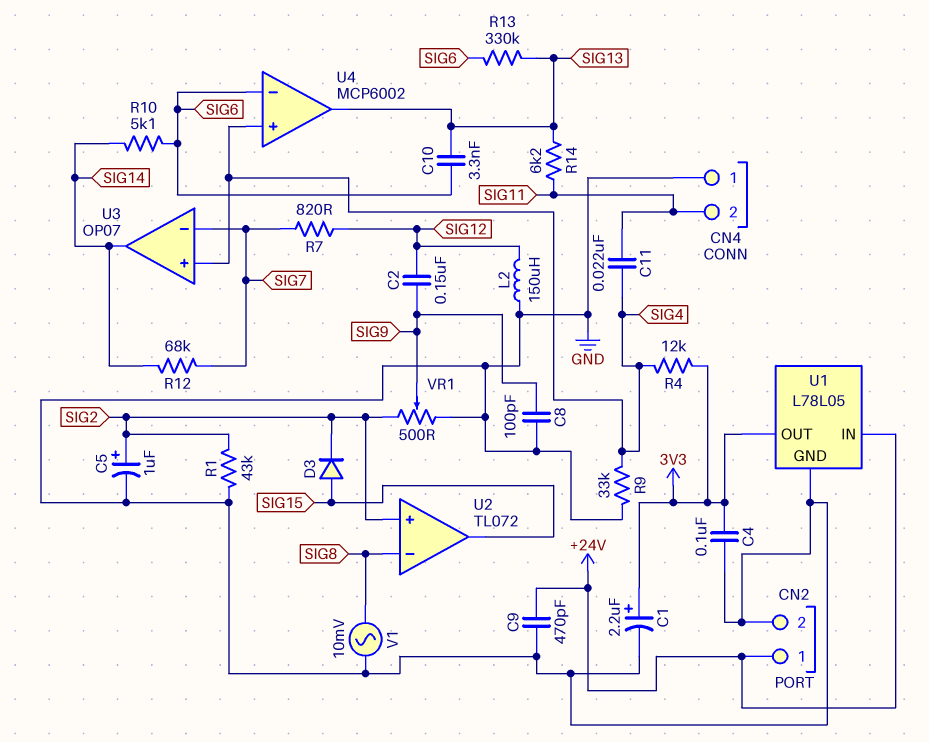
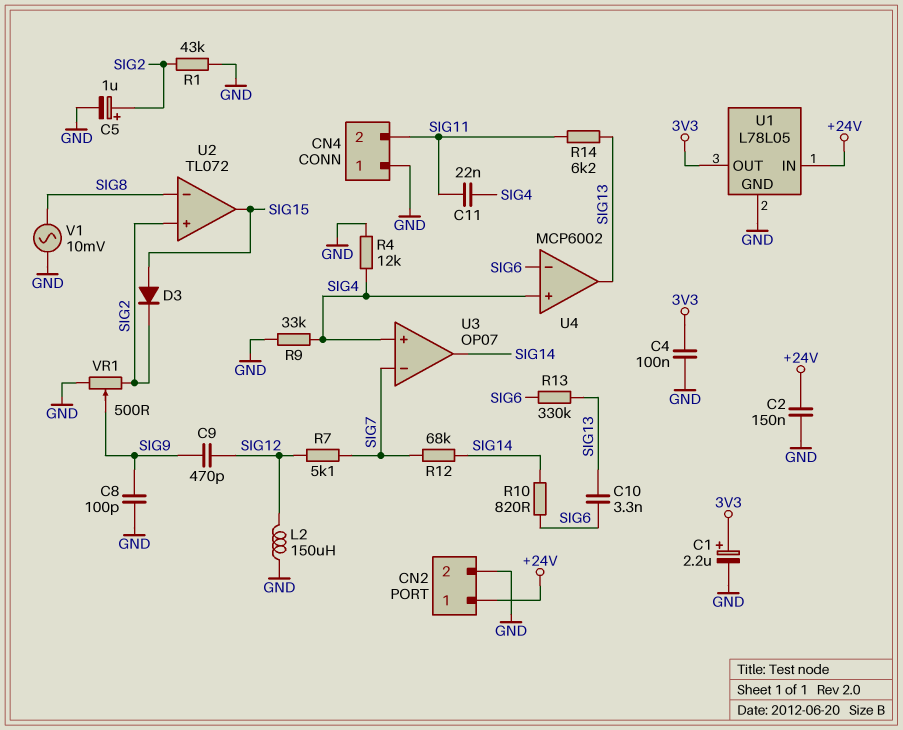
C2: 150nF (SIG9, SIG12) -> 150nF (+24V, GND)
C9: 470pF (+24V, GND) -> 470pF (SIG9, SIG12)
R4: 12k (3V3, SIG4) -> 12k (GND, SIG4)
R7: 820 (SIG7, SIG12) -> 5.1k (SIG7, SIG12)
R10: 5.1k (SIG6, SIG14) -> 820 (SIG6, SIG14)

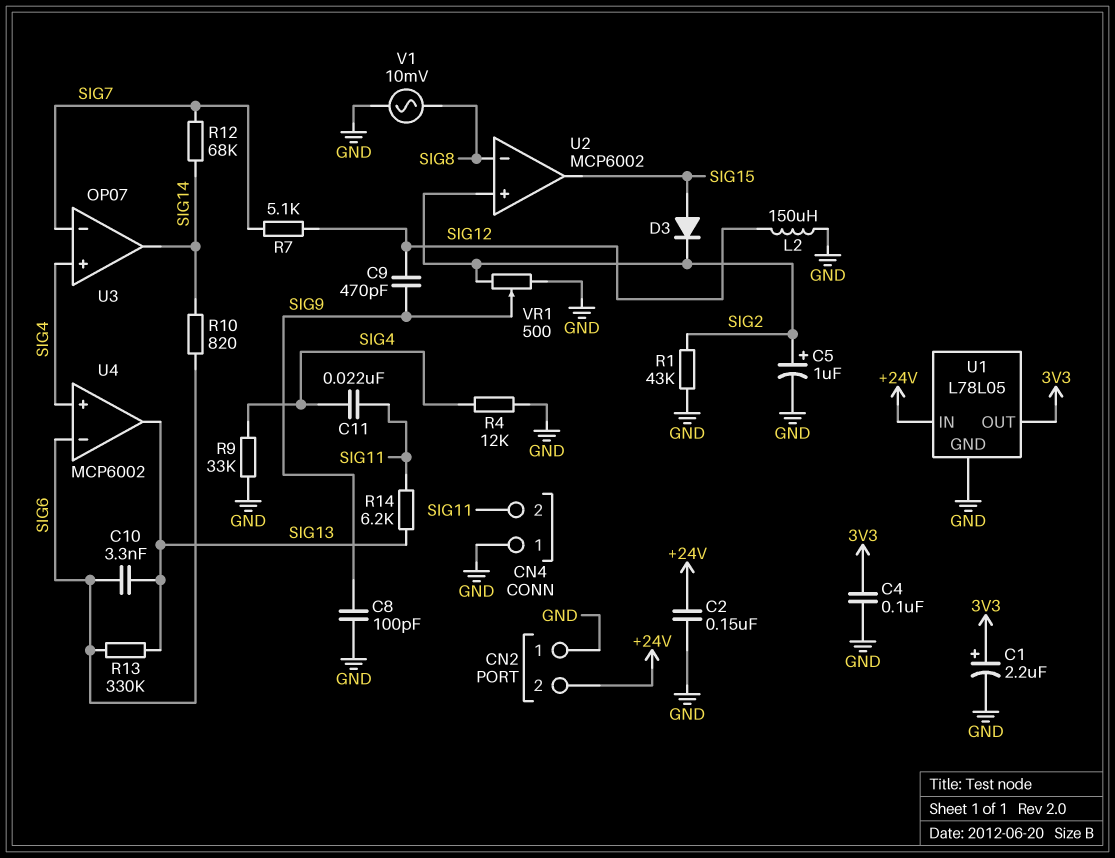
CN2 pin 1: +24V -> GND
CN2 pin 2: GND -> +24V
U2: TL072 -> MCP6002

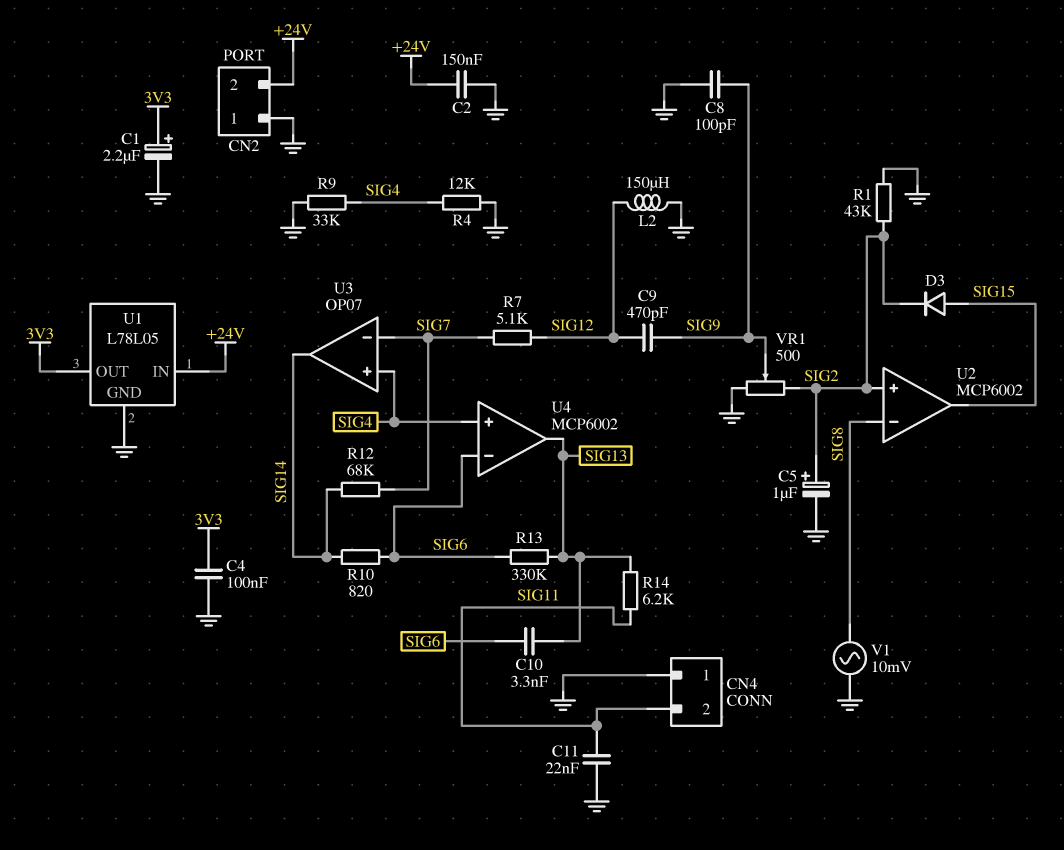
C11: 22nF (SIG4, SIG11) -> 22nF (GND, SIG11)

